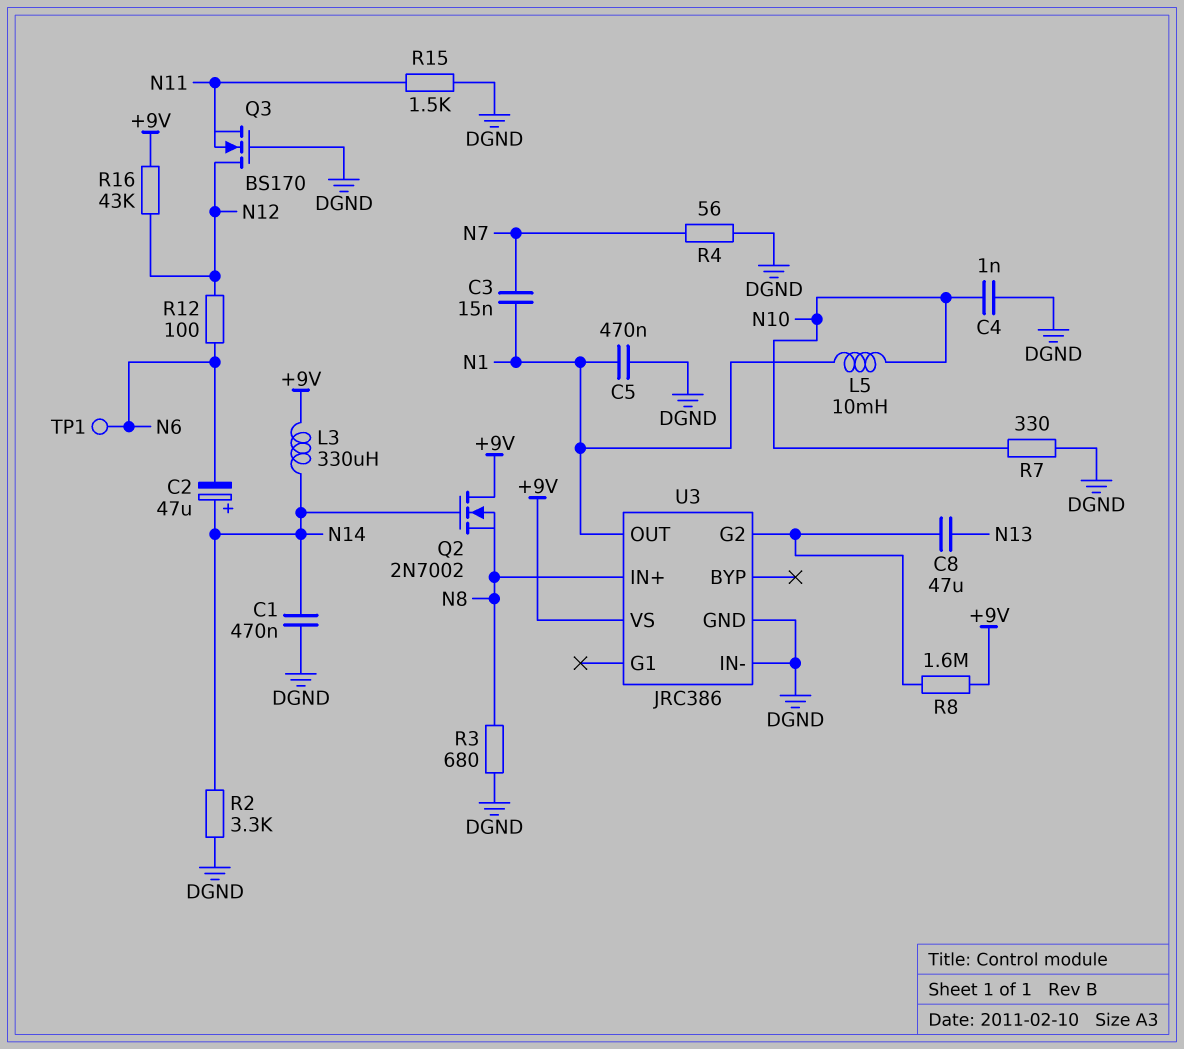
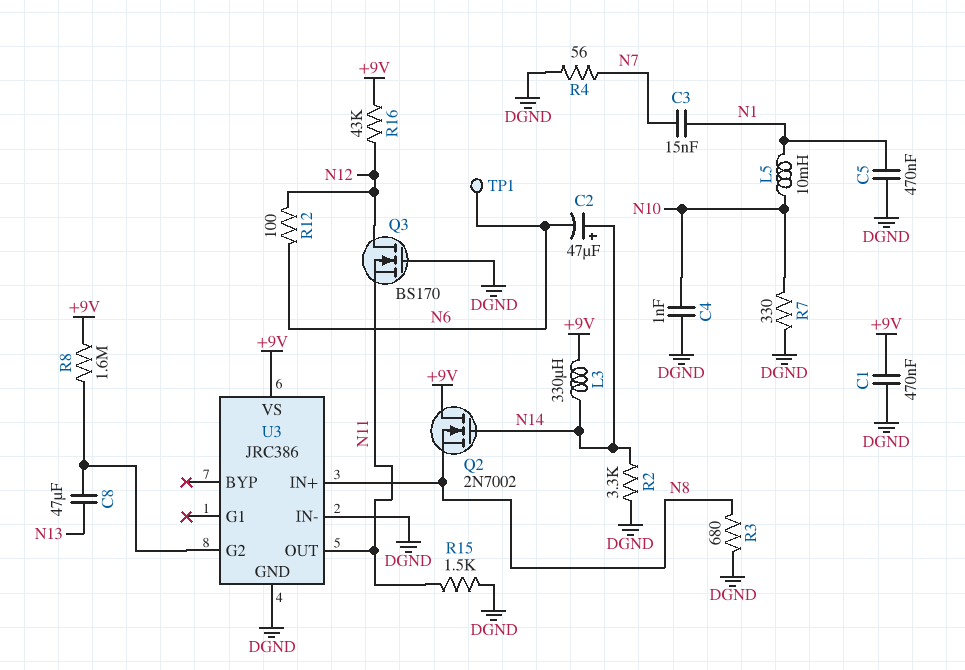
C1: 470nF (DGND, N14) -> 470nF (+9V, DGND)
U3 pin OUT: N1 -> N11

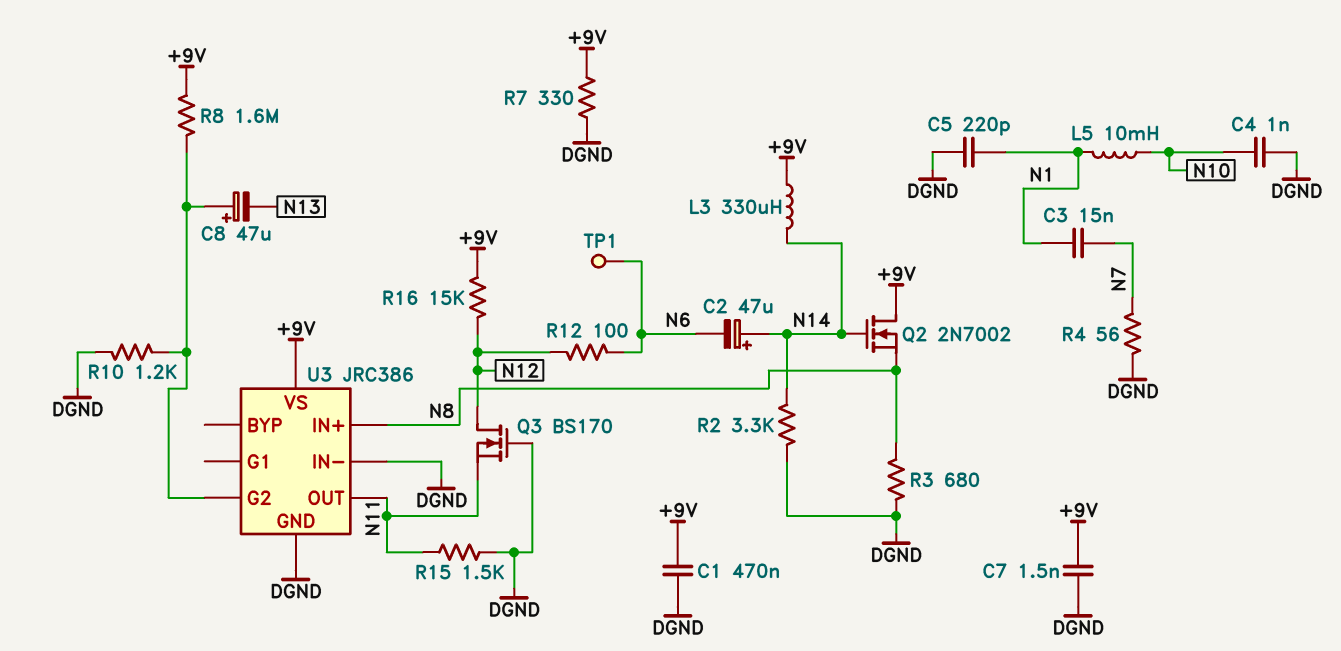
C5: 470nF (DGND, N1) -> 220pF (DGND, N1)
C7: none -> 1.5nF (+9V, DGND)
C8: 47uF (N13, U3/G2) -> 47uF (plus U3/G2, minus N13)
R7: 330 (DGND, N10) -> 330 (+9V, DGND)
R10: none -> 1.2k (DGND, U3/G2)
R16: 43k (+9V, N12) -> 15k (+9V, N12)

